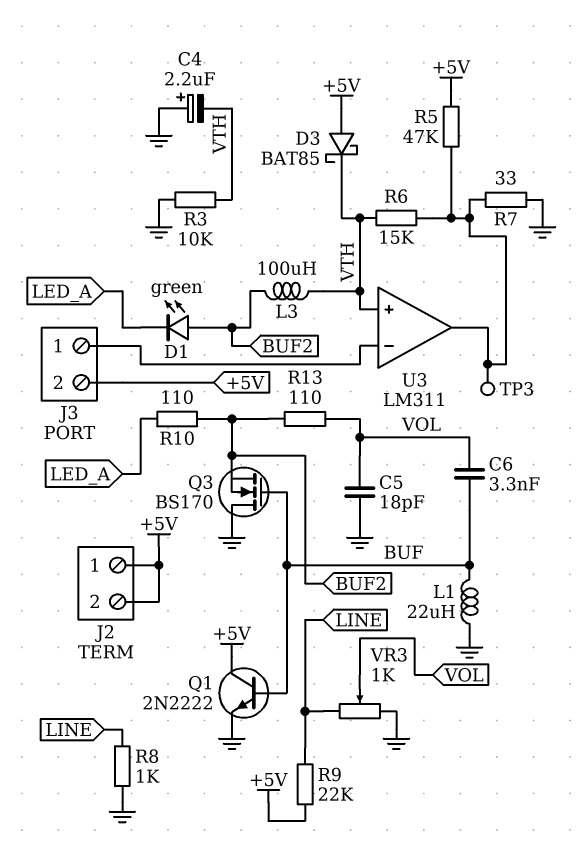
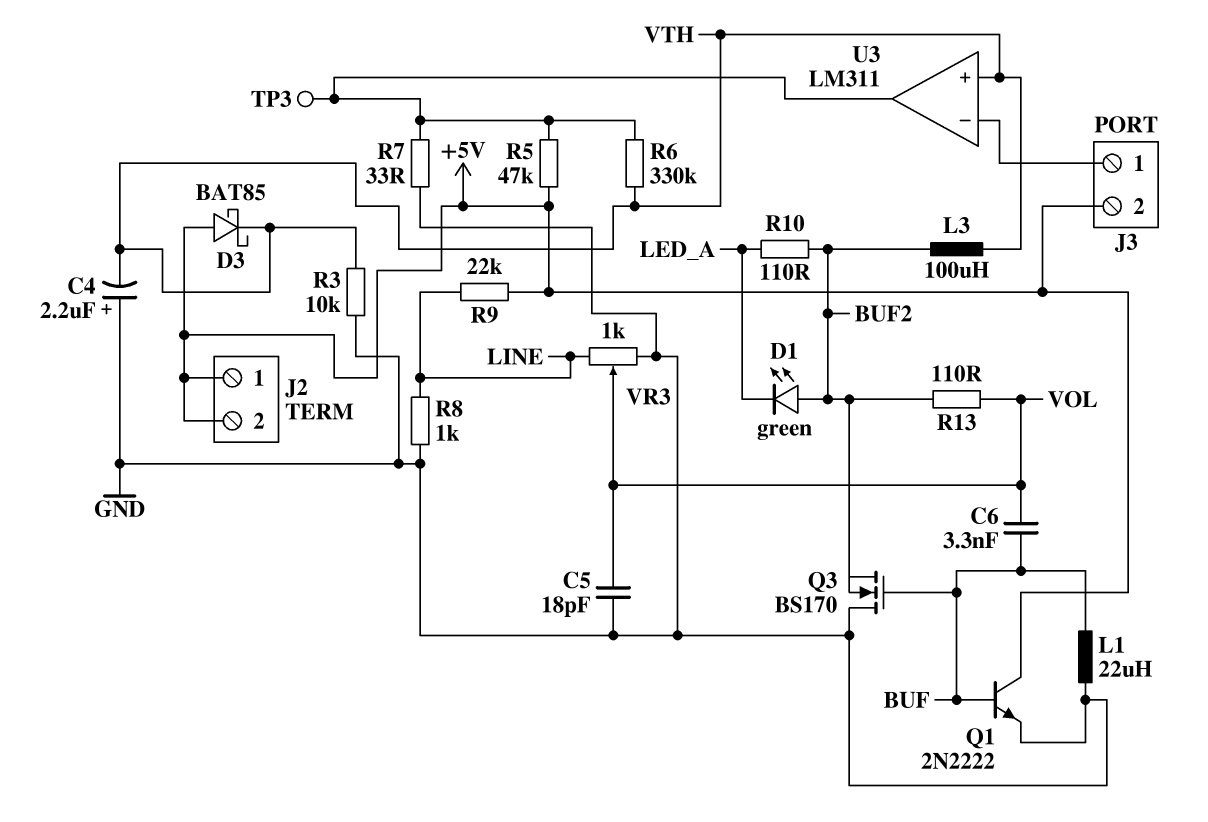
R6: 15k (U3/out, VTH) -> 330k (U3/out, VTH)

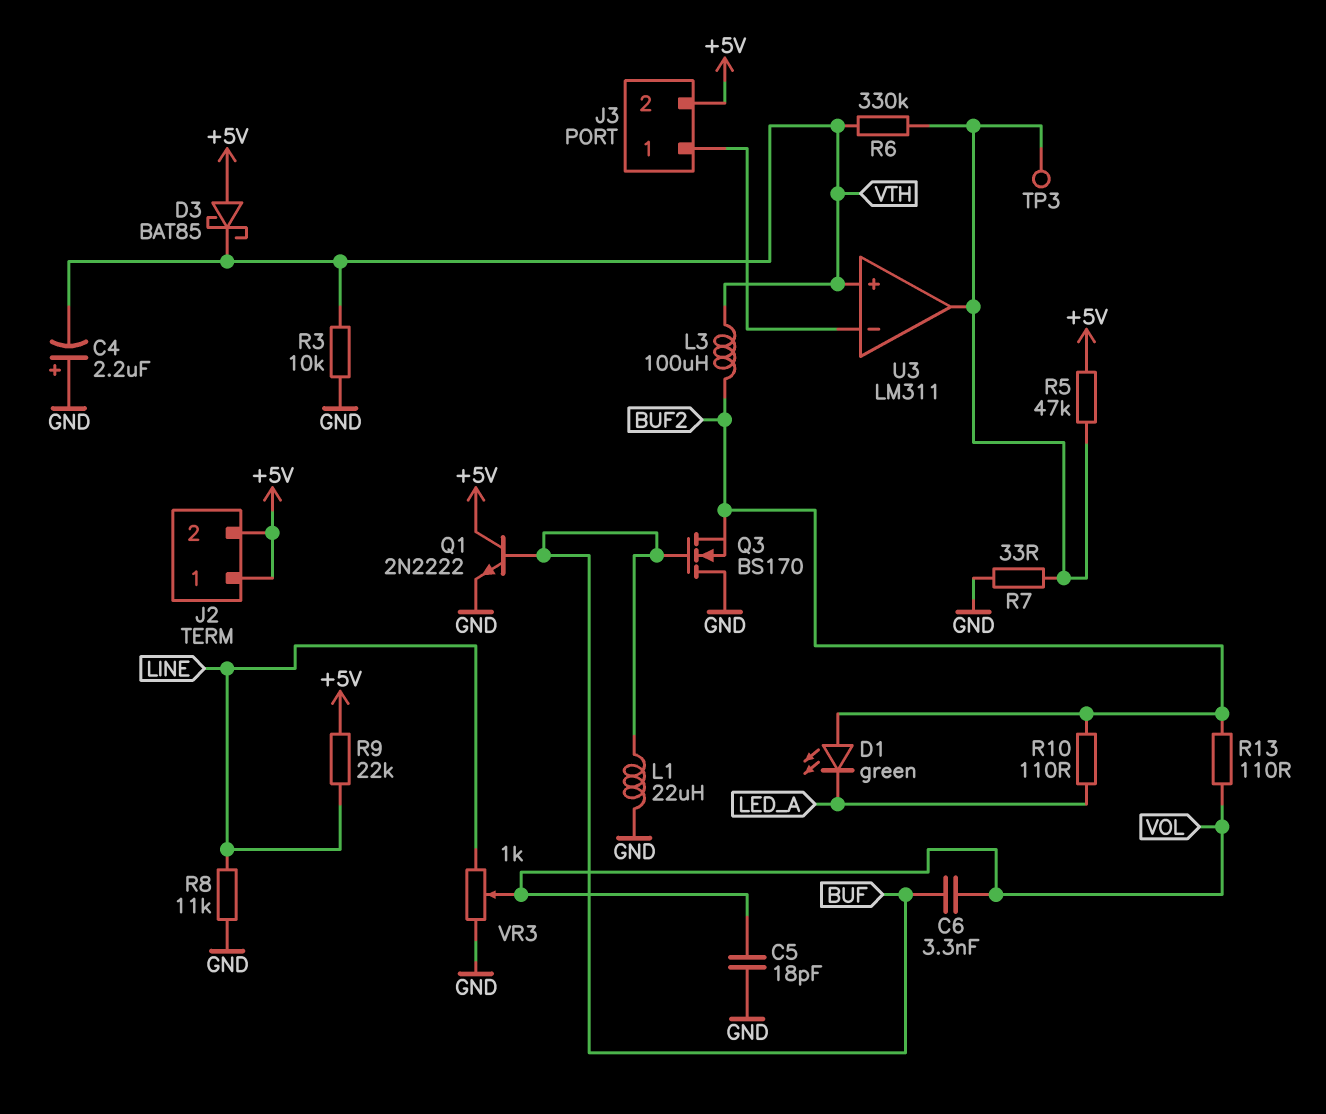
R8: 1k (GND, LINE) -> 11k (GND, LINE)

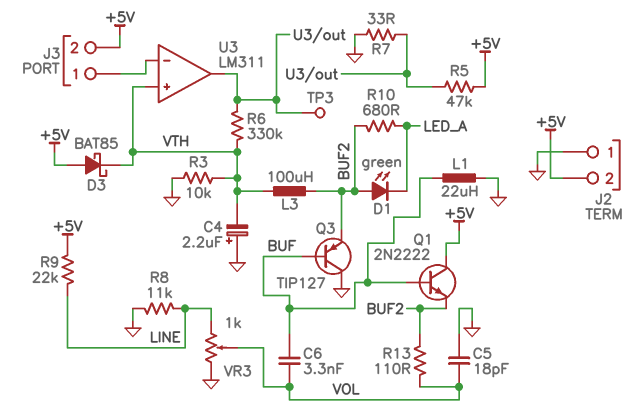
J2 pin 1: +5V -> GND
Q1: NPN 2N2222 (B BUF, C +5V, E GND) -> NPN 2N2222 (B BUF, C +5V, E BUF2)
Q3: NMOS BS170 (G BUF, D GND, S BUF2) -> PNP TIP127 (B BUF, C GND, E BUF2)
R10: 110 (BUF2, LED_A) -> 680 (BUF2, LED_A)

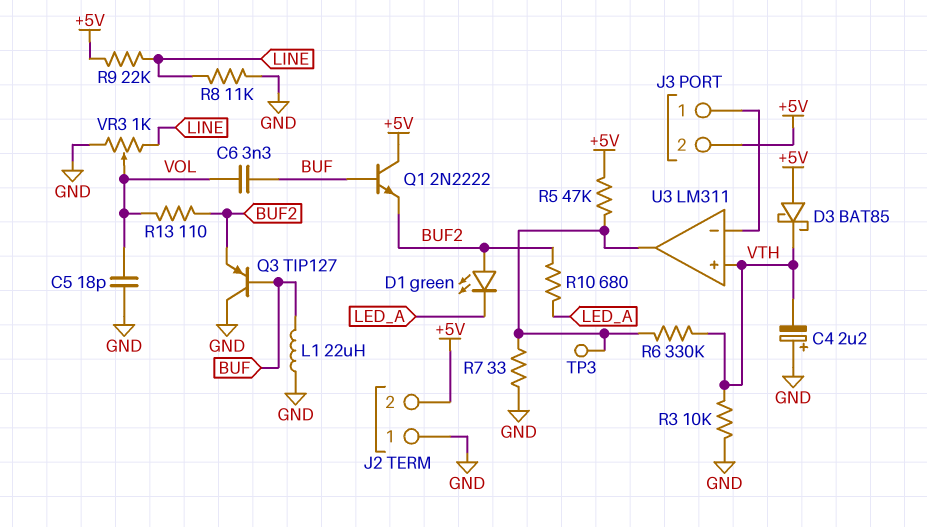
L3: 100uH (BUF2, VTH) -> none

